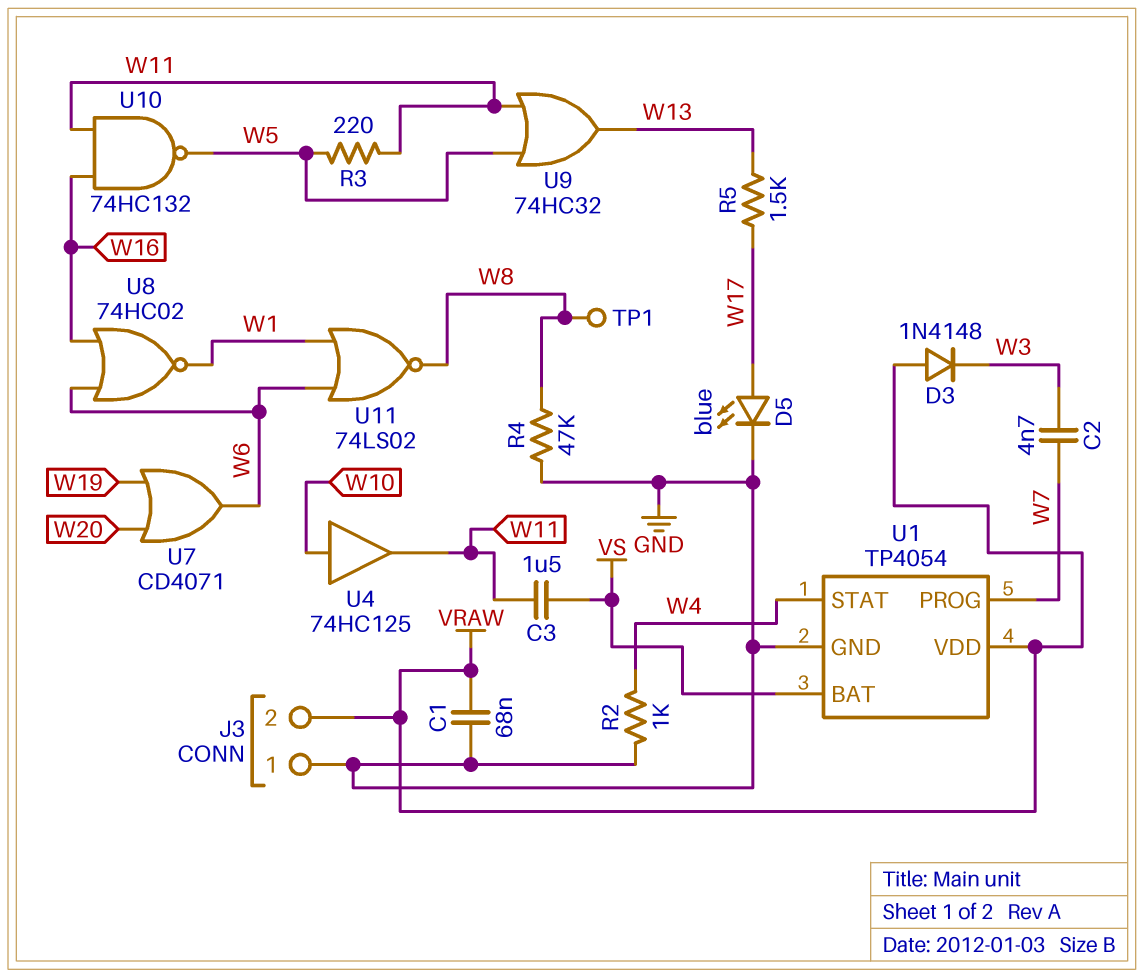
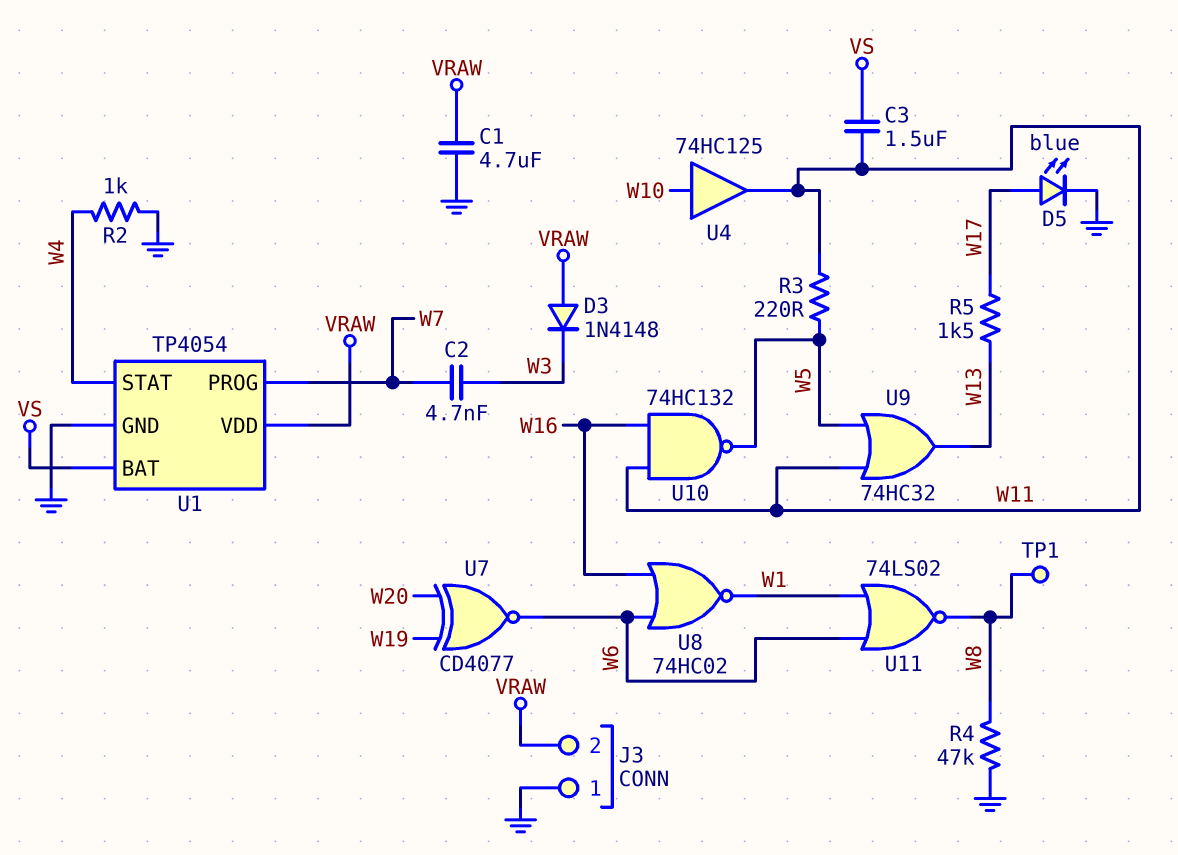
C1: 68nF (GND, VRAW) -> 4.7uF (GND, VRAW)
U7: OR CD4071 (in W19, in W20, out W6) -> XNOR CD4077 (in W19, in W20, out W6)

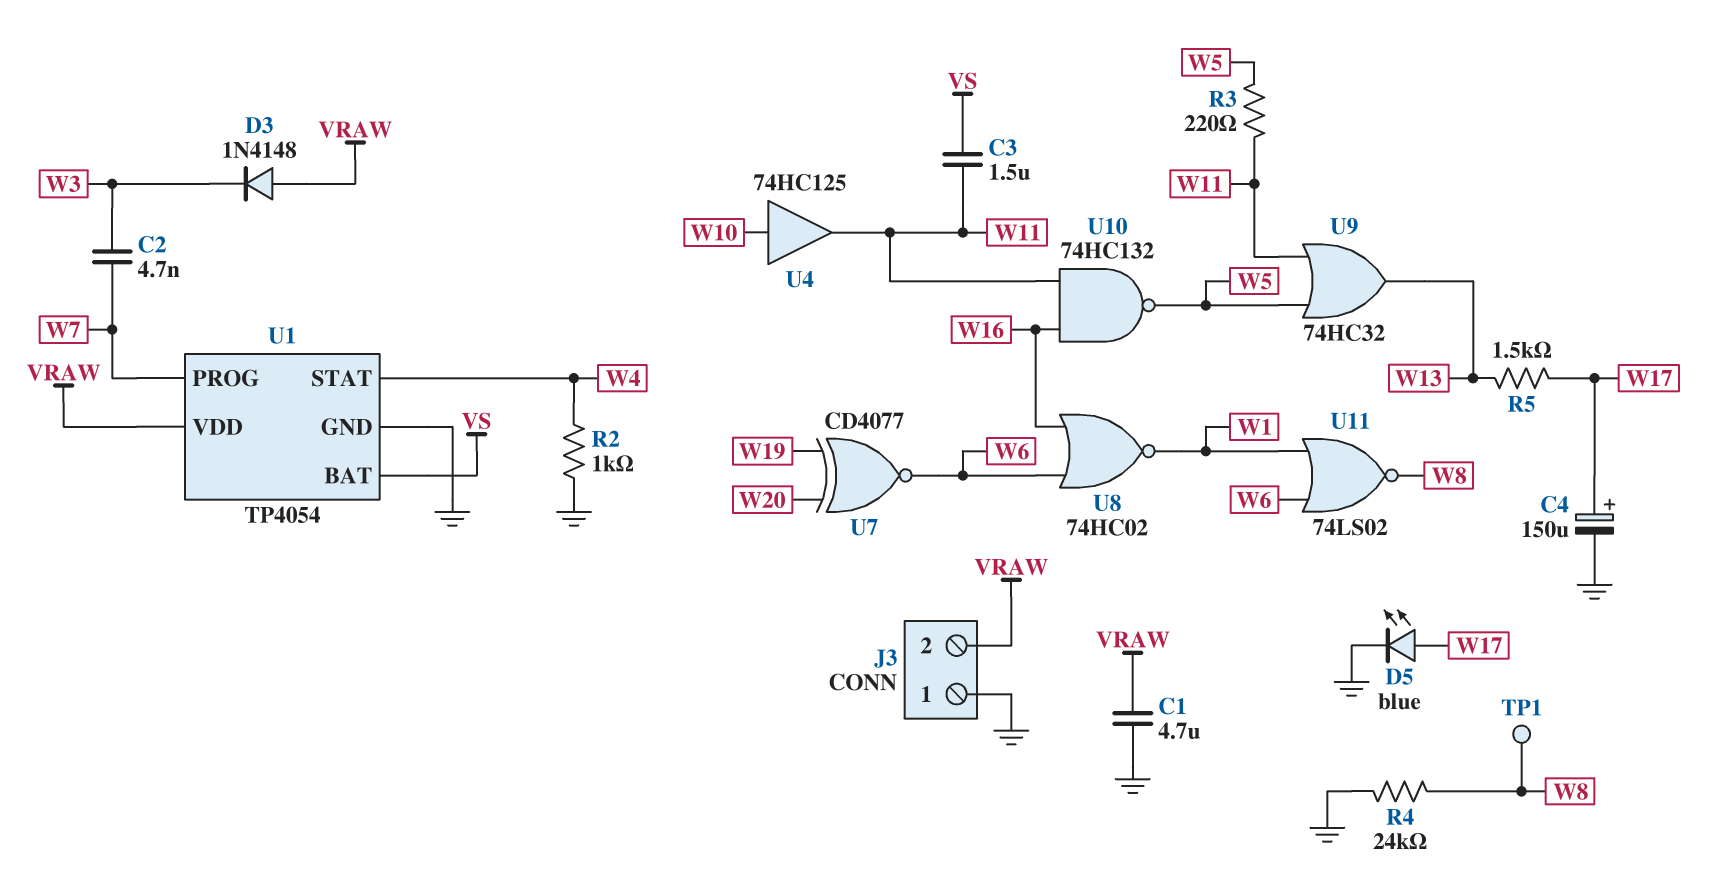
C4: none -> 150uF (plus W17, minus GND)
R4: 47k (GND, W8) -> 24k (GND, W8)

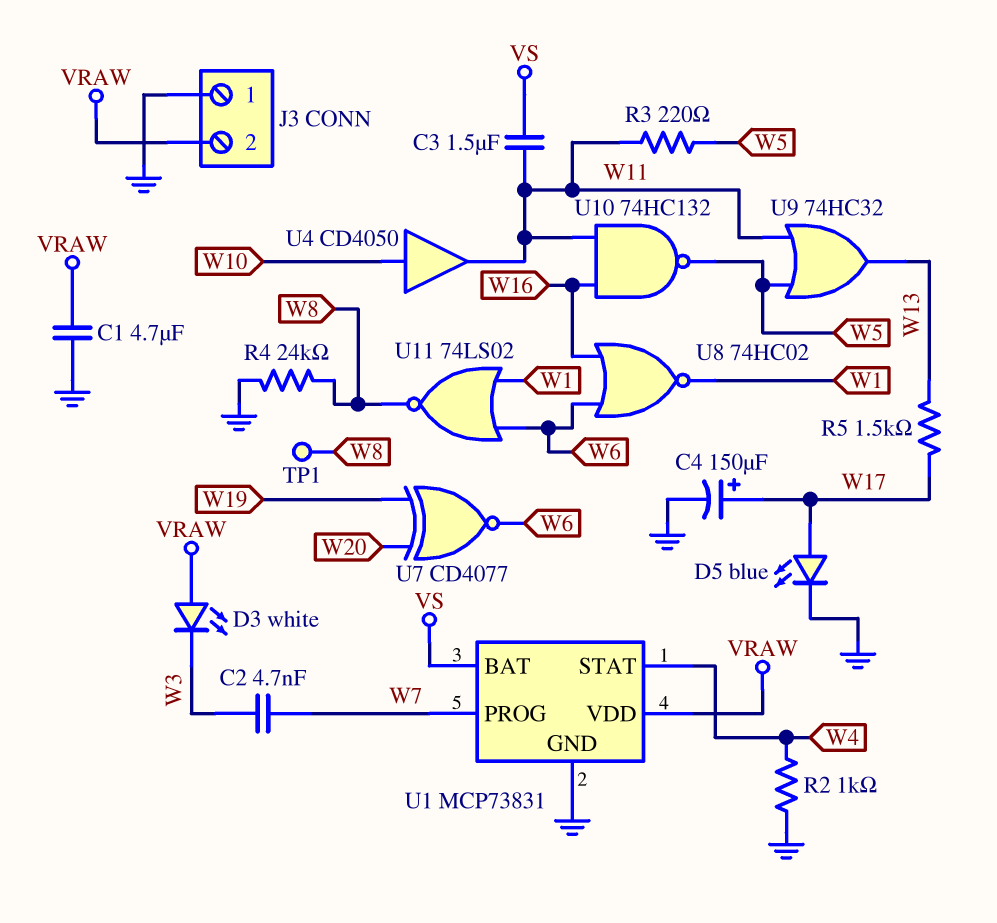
D3: diode 1N4148 (A VRAW, K W3) -> LED white (A VRAW, K W3)
U1: TP4054 -> MCP73831
U4: buffer 74HC125 (in W10, out W11) -> buffer CD4050 (in W10, out W11)

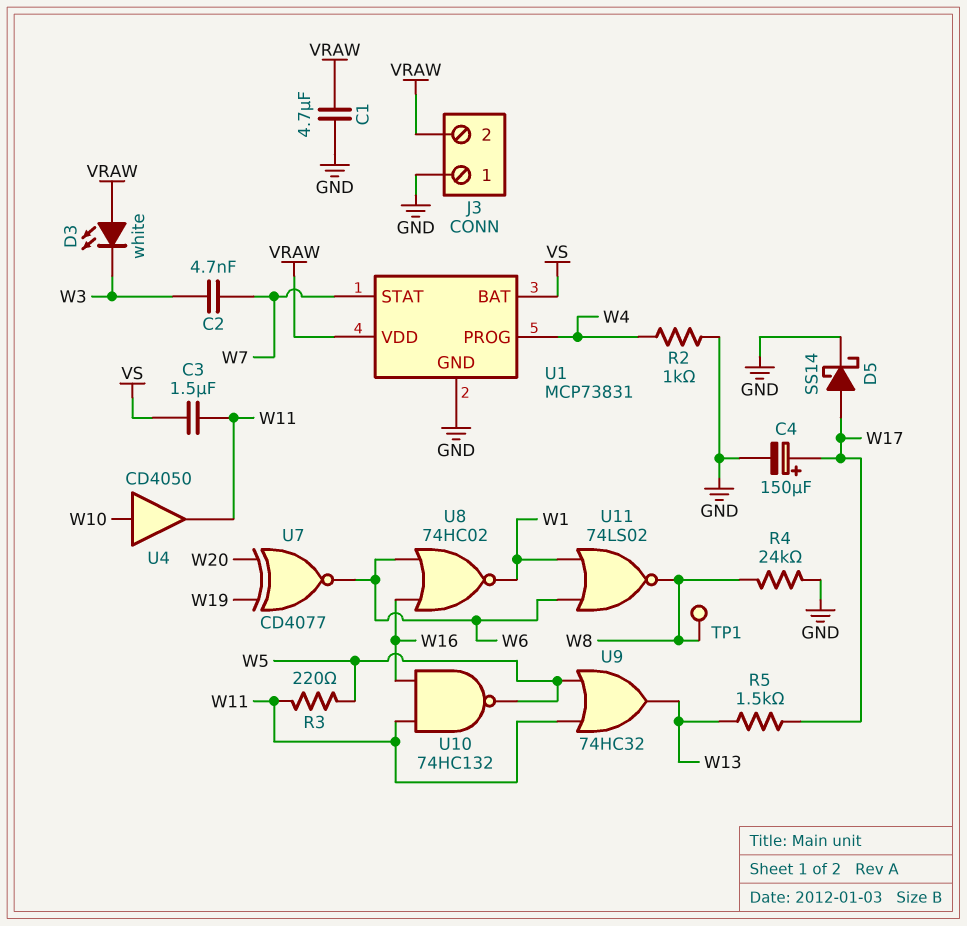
D5: LED blue (A W17, K GND) -> schottky SS14 (A W17, K GND)
U1 pin PROG: W7 -> W4
U1 pin STAT: W4 -> W7

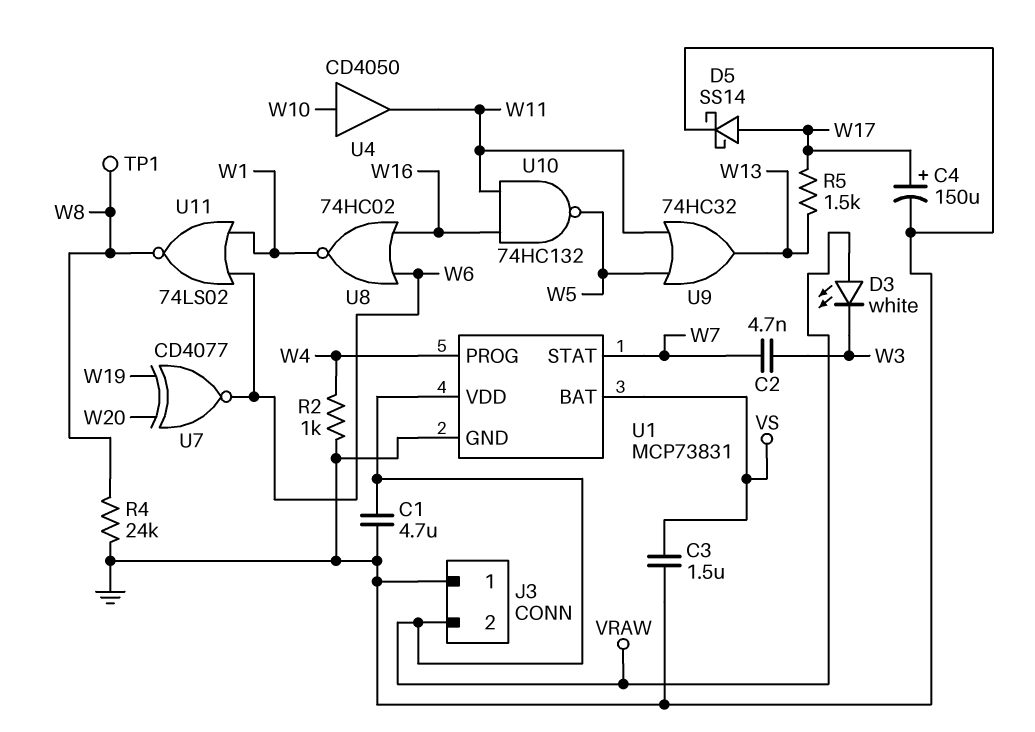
C3: 1.5uF (VS, W11) -> 1.5uF (GND, VS)
R3: 220 (W5, W11) -> none

